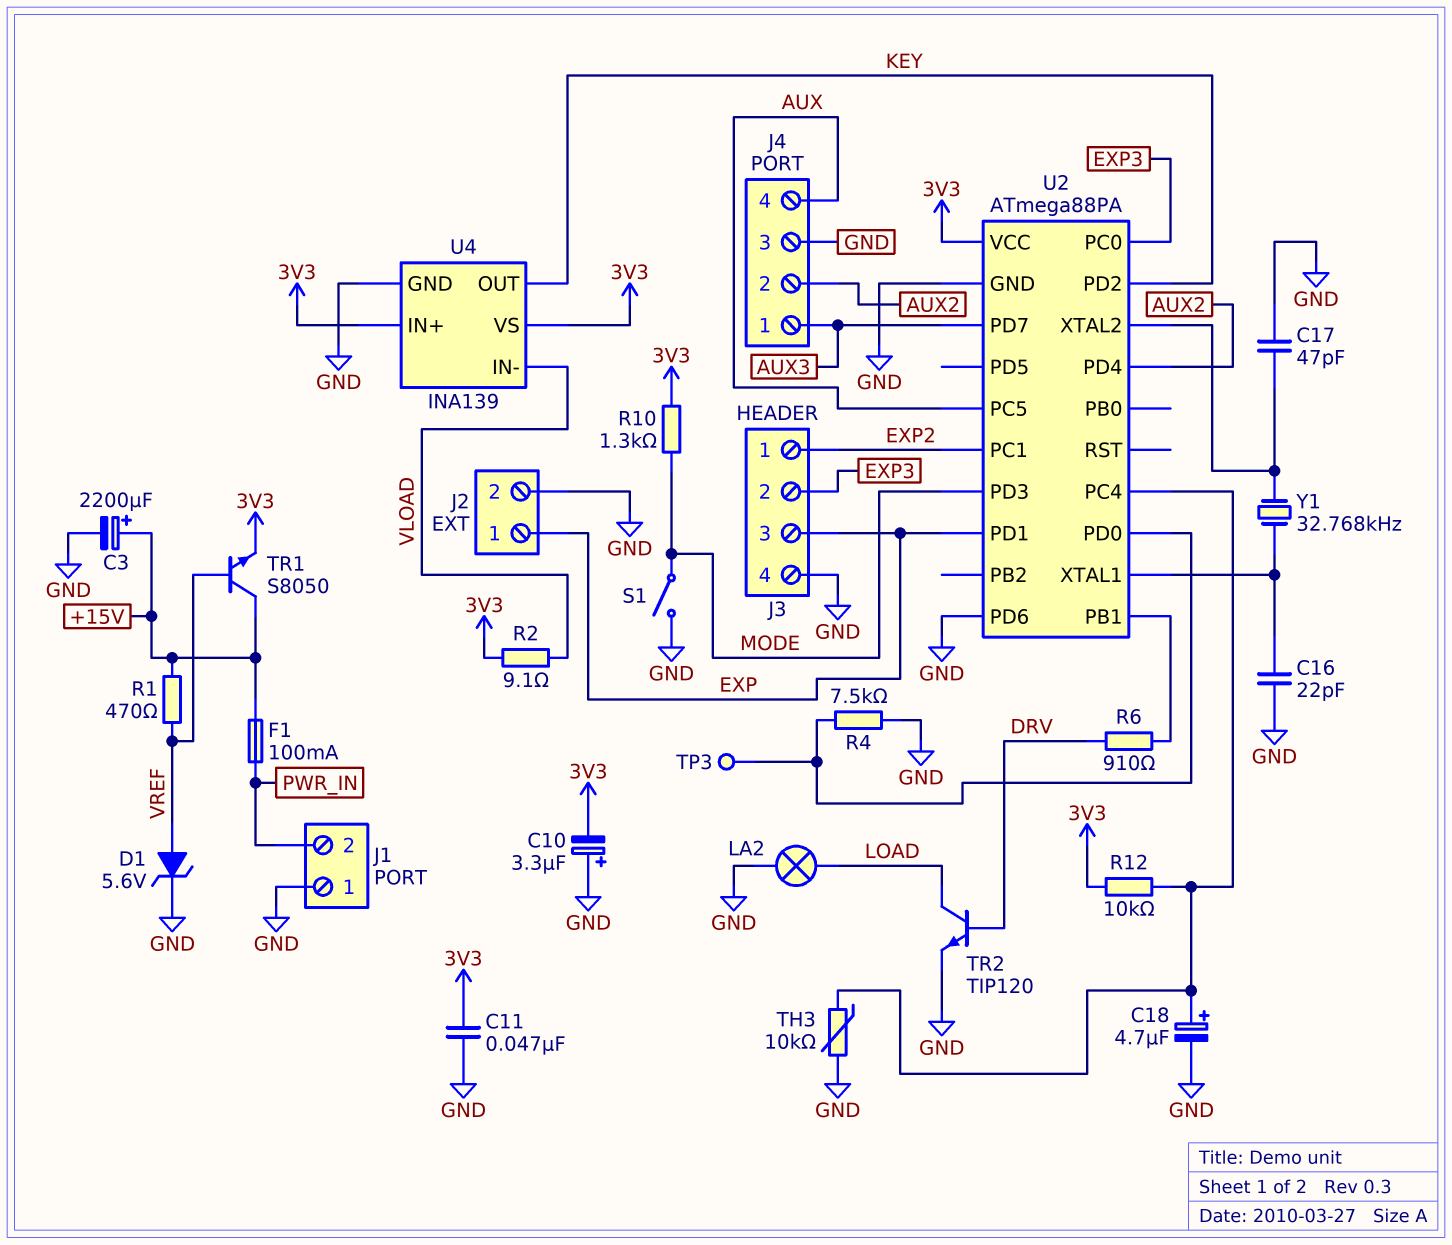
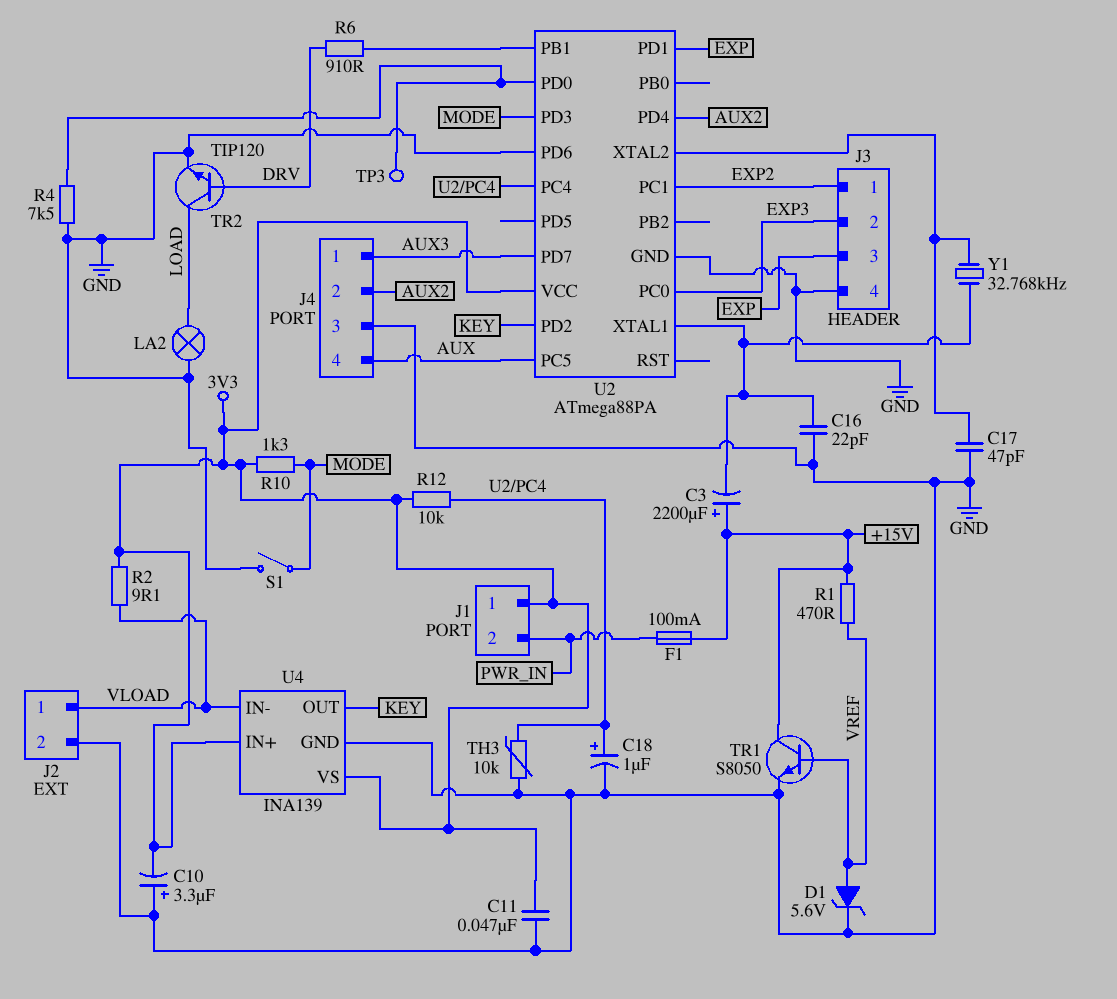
C3: 2200uF (plus +15V, minus GND) -> 2200uF (plus +15V, minus U2/XTAL1)
C18: 4.7uF (plus U2/PC4, minus GND) -> 1uF (plus U2/PC4, minus GND)
J1 pin 1: GND -> 3V3
J2 pin 1: EXP -> VLOAD
TR1: NPN S8050 (B VREF, C +15V, E 3V3) -> NPN S8050 (B VREF, C +15V, E GND)

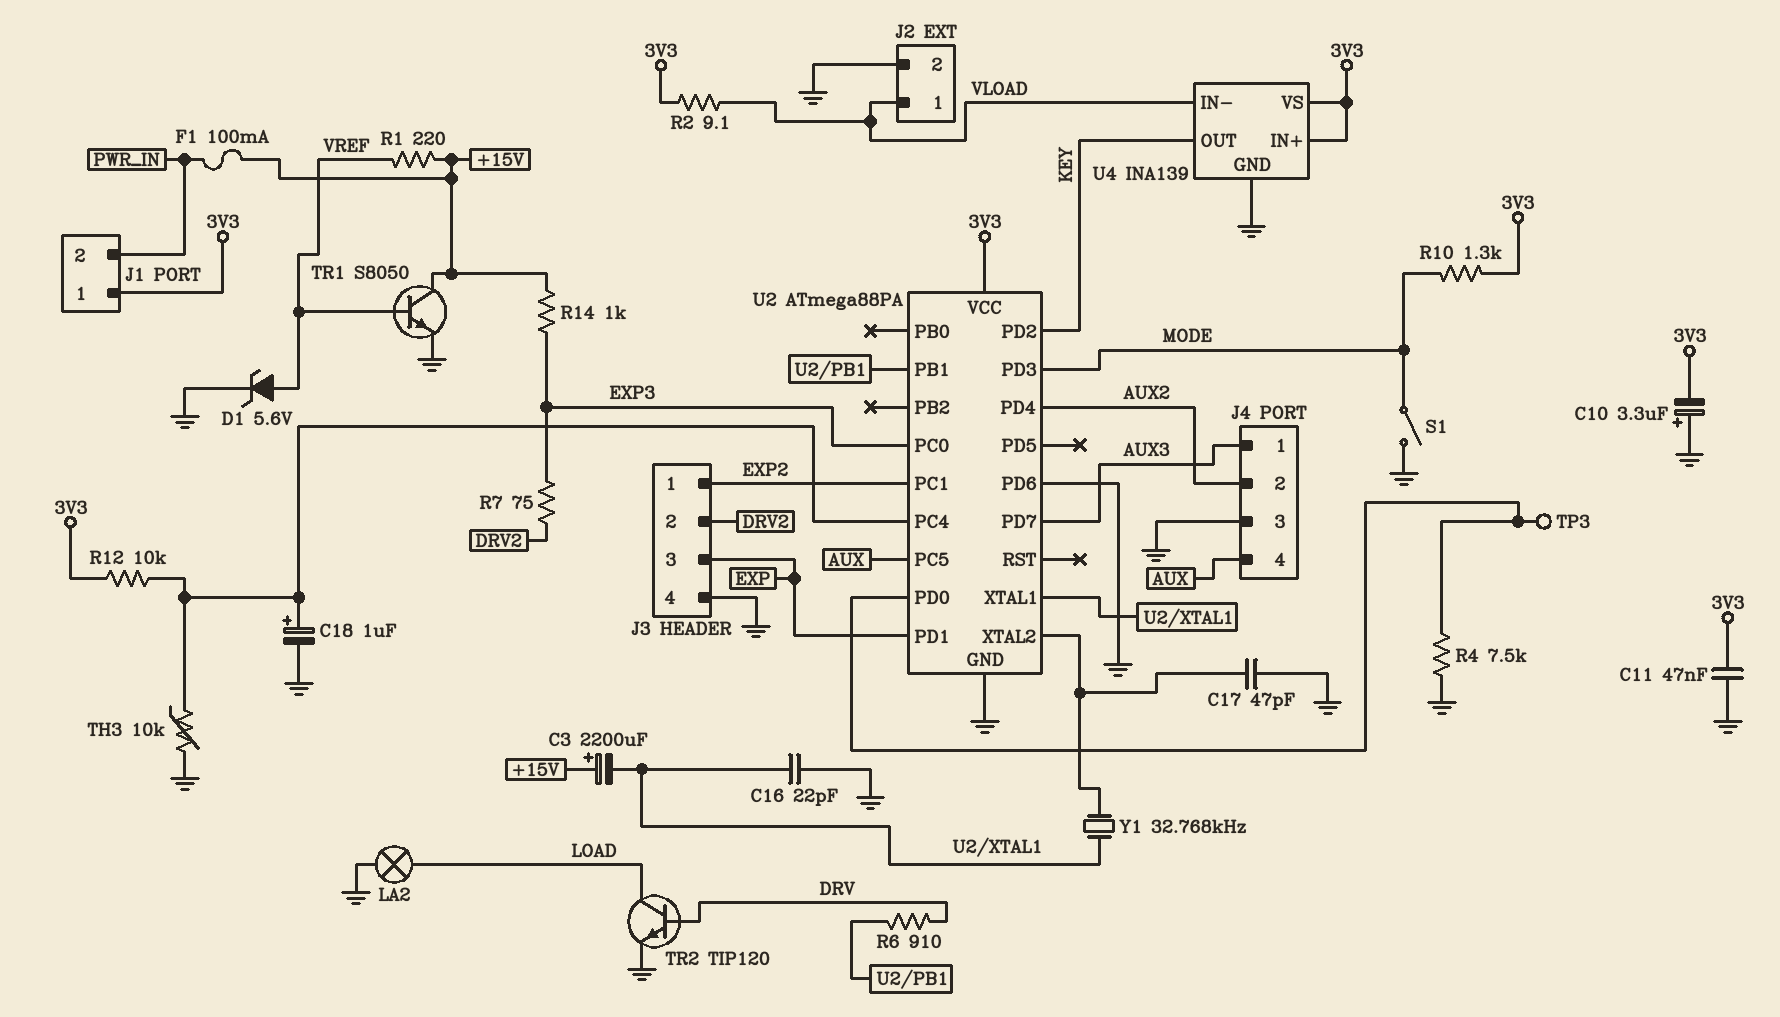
J3 pin 2: EXP3 -> DRV2
R1: 470 (+15V, VREF) -> 220 (+15V, VREF)
R7: none -> 75 (DRV2, EXP3)
R14: none -> 1k (+15V, EXP3)

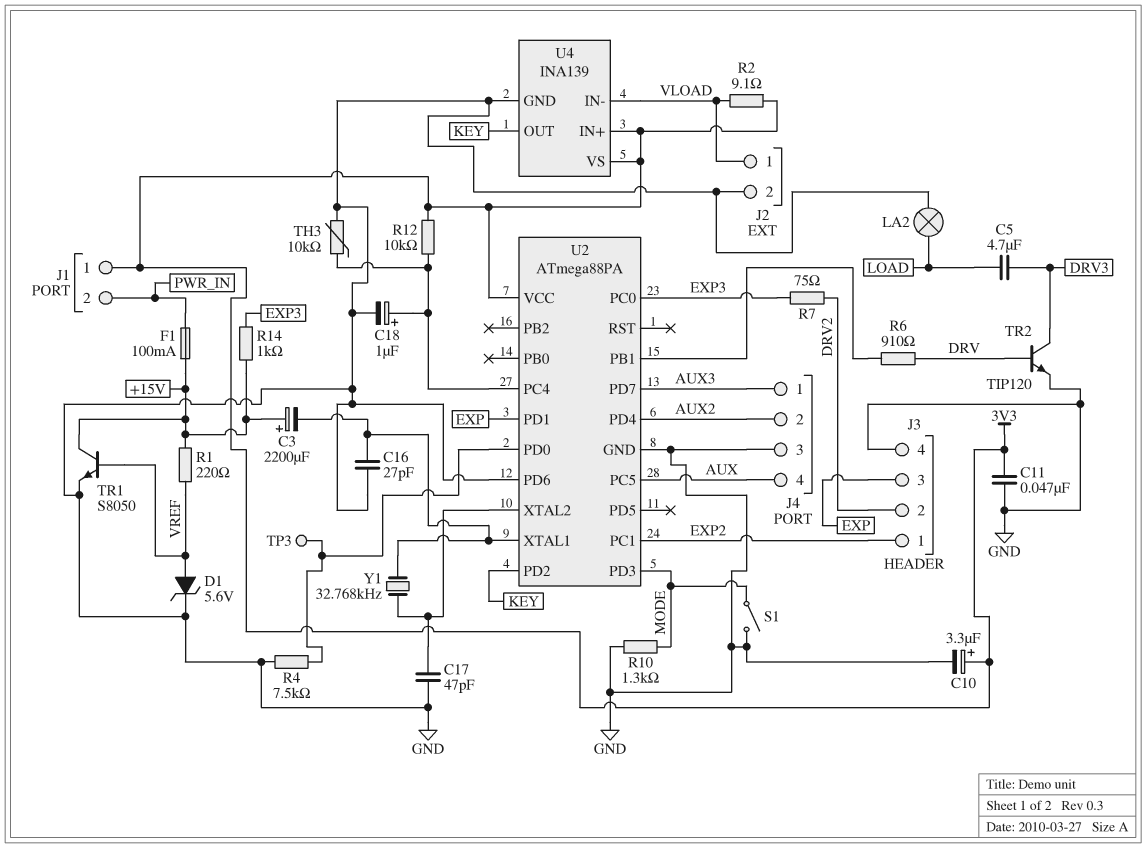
C5: none -> 4.7uF (DRV3, LOAD)
C10: 3.3uF (plus GND, minus 3V3) -> 3.3uF (plus 3V3, minus GND)
C16: 22pF (GND, U2/XTAL1) -> 27pF (GND, U2/XTAL1)
R10: 1.3k (3V3, MODE) -> 1.3k (GND, MODE)
TR2: NPN TIP120 (B DRV, C LOAD, E GND) -> NPN TIP120 (B DRV, C DRV3, E GND)

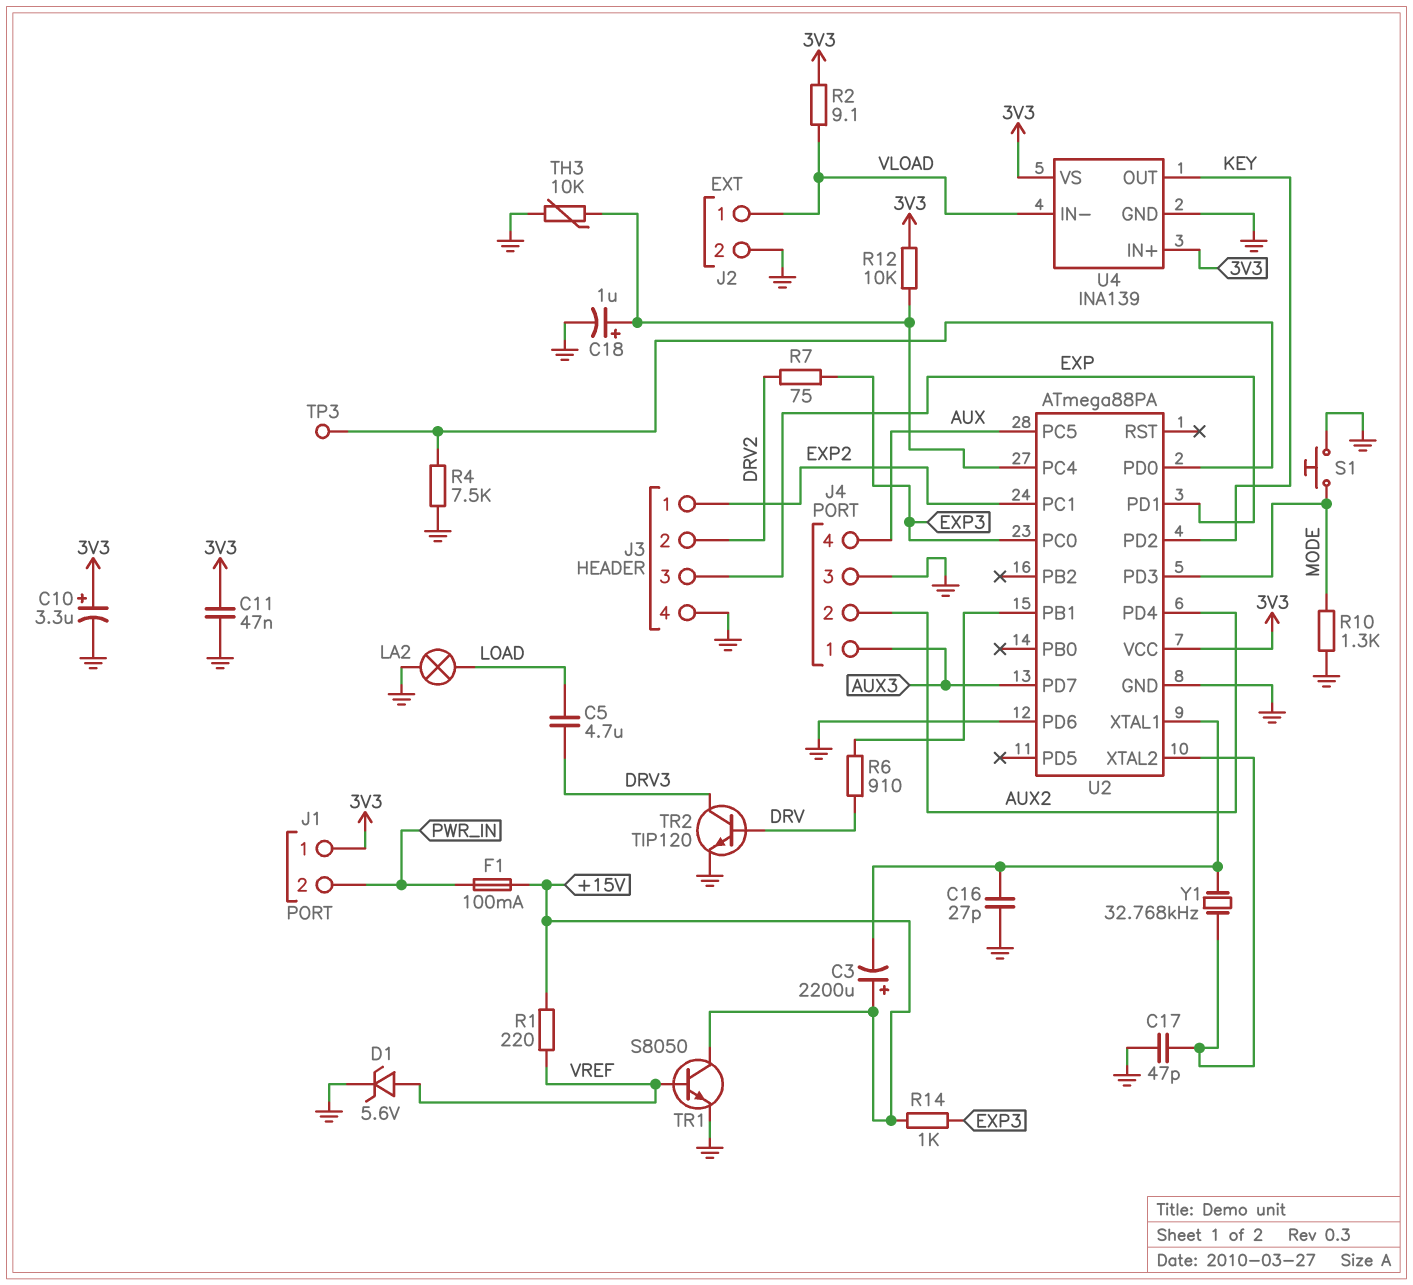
S1: switch (GND, MODE) -> button (GND, MODE)

